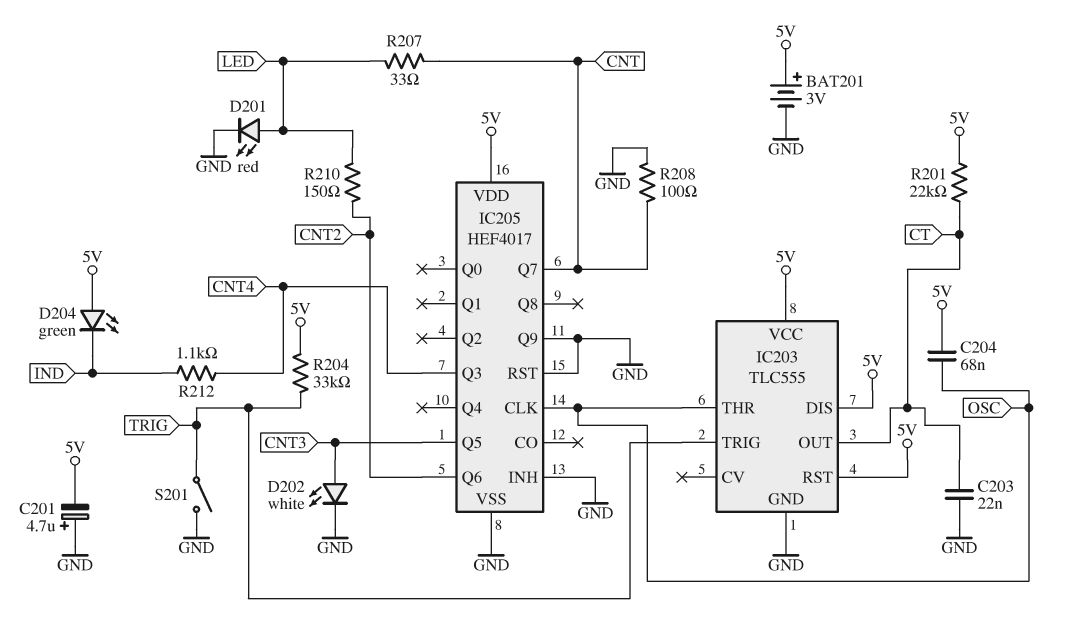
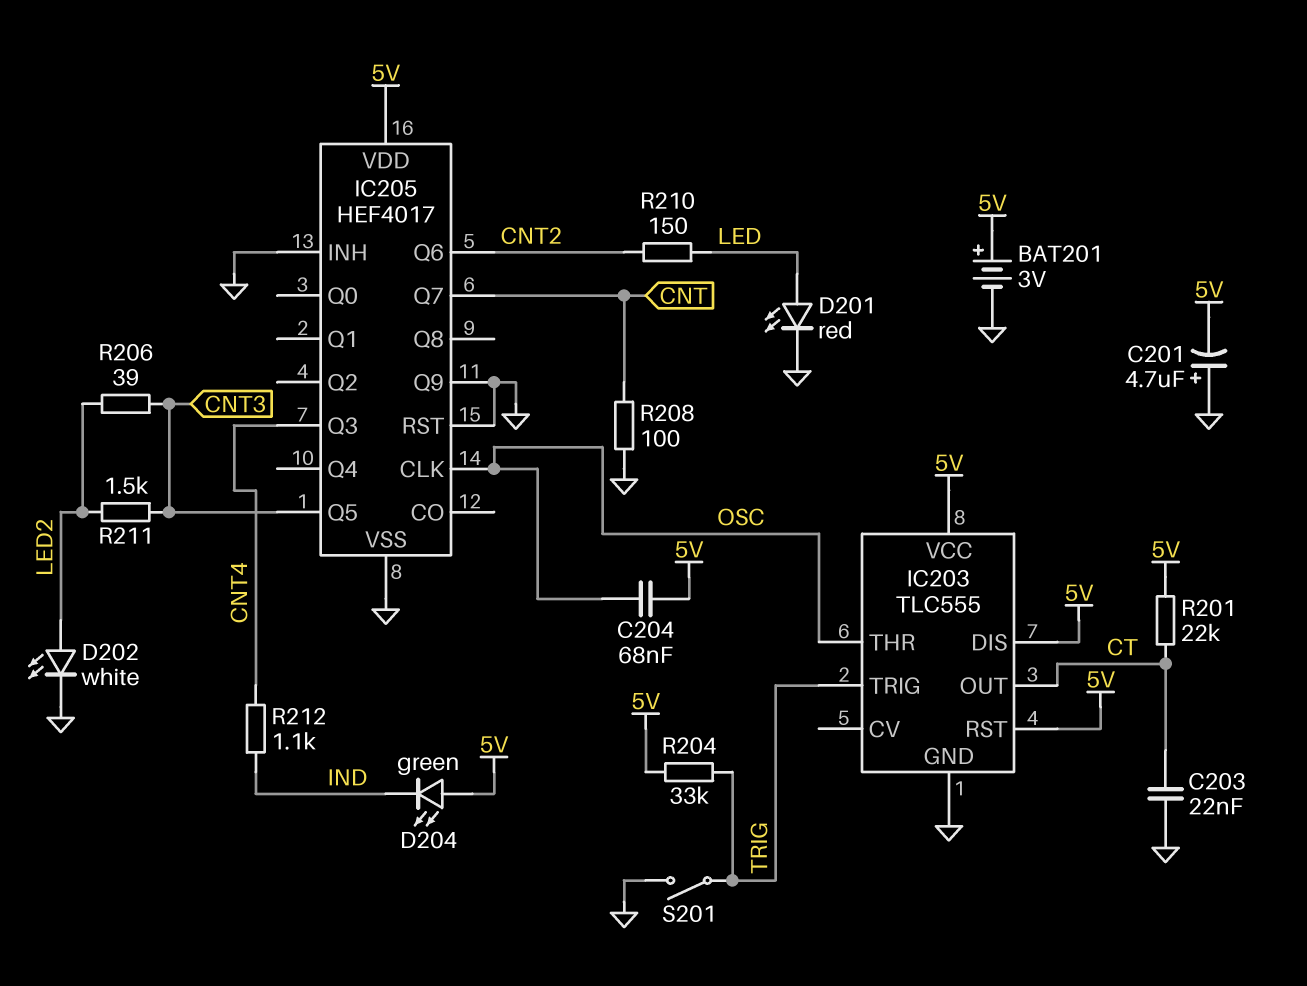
D202: LED white (A CNT3, K GND) -> LED white (A LED2, K GND)
R206: none -> 39 (CNT3, LED2)
R207: 33 (CNT, LED) -> none
R211: none -> 1.5k (CNT3, LED2)

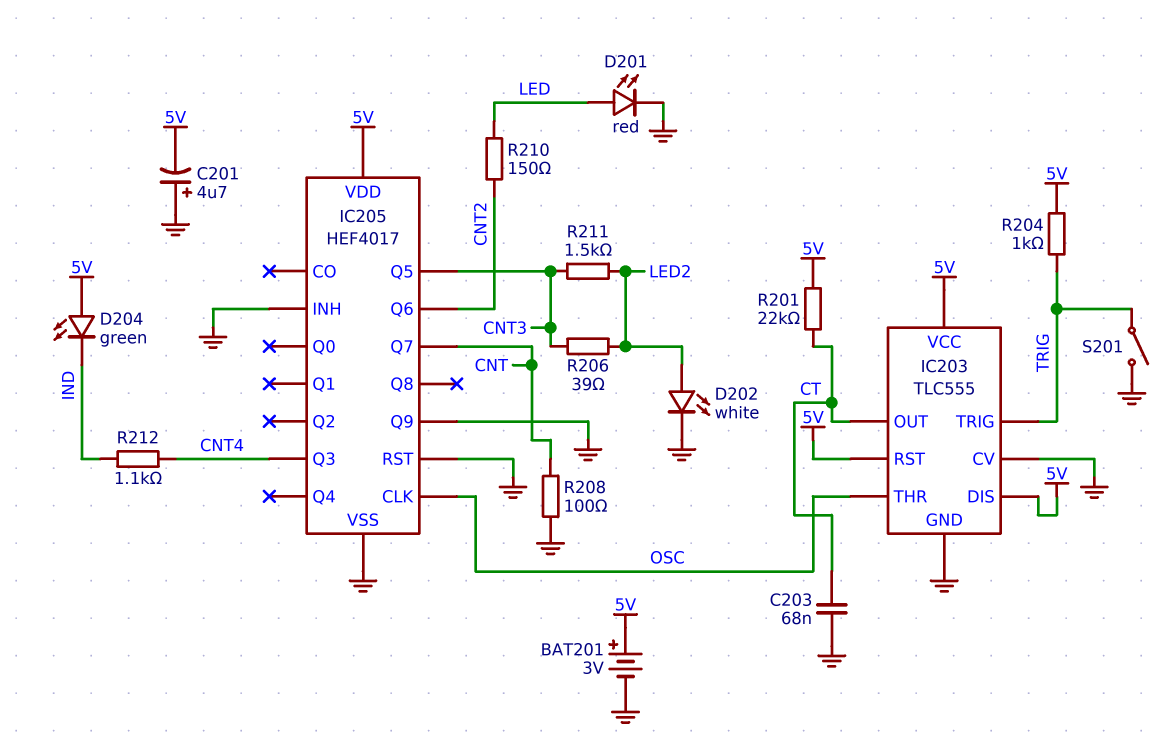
C203: 22nF (CT, GND) -> 68nF (CT, GND)
C204: 68nF (5V, OSC) -> none
IC203 pin CV: none -> GND
R204: 33k (5V, TRIG) -> 1k (5V, TRIG)

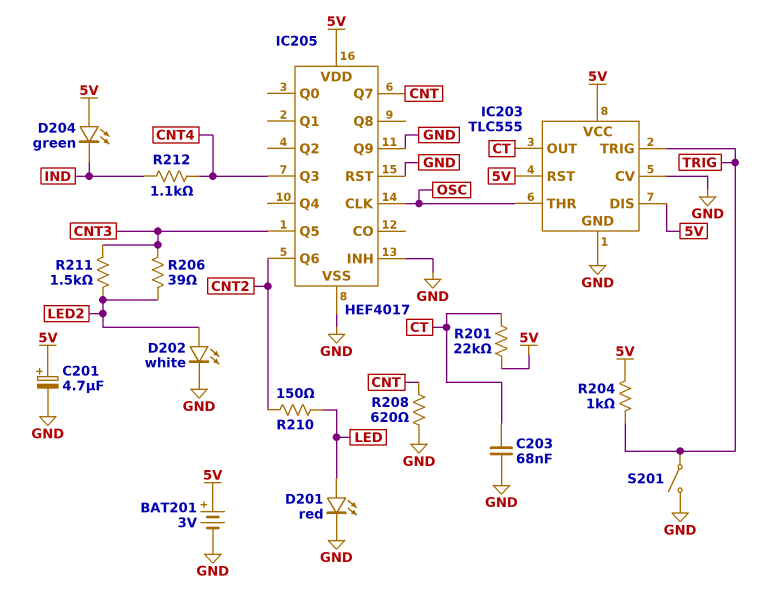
C201: 4.7uF (plus GND, minus 5V) -> 4.7uF (plus 5V, minus GND)
R208: 100 (CNT, GND) -> 620 (CNT, GND)

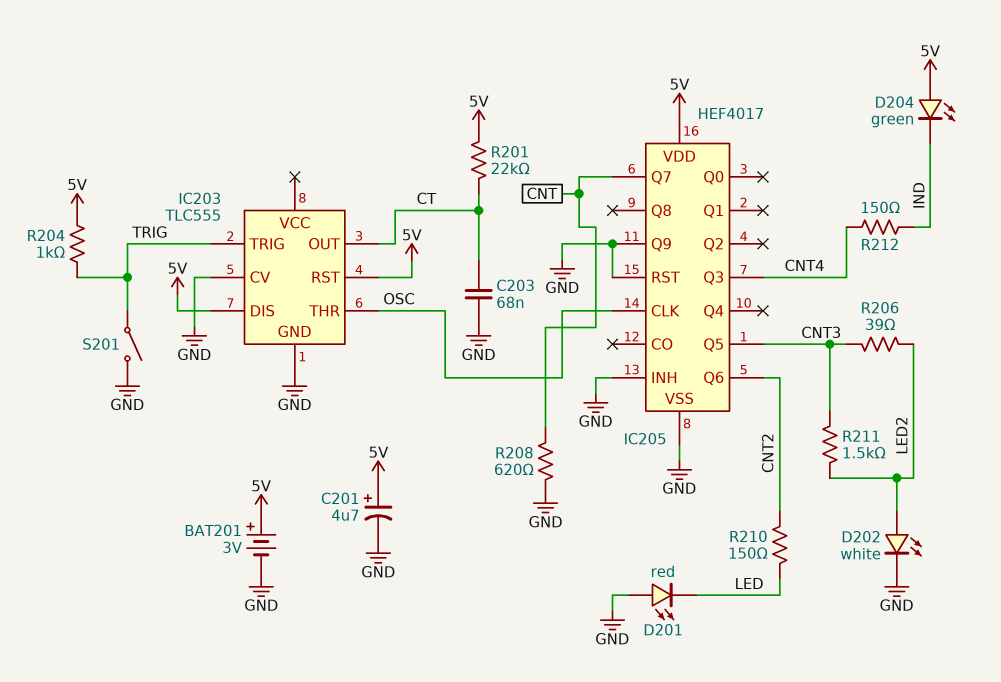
D201: LED red (A LED, K GND) -> LED red (A GND, K LED)
IC203 pin VCC: 5V -> none
R212: 1.1k (CNT4, IND) -> 150 (CNT4, IND)

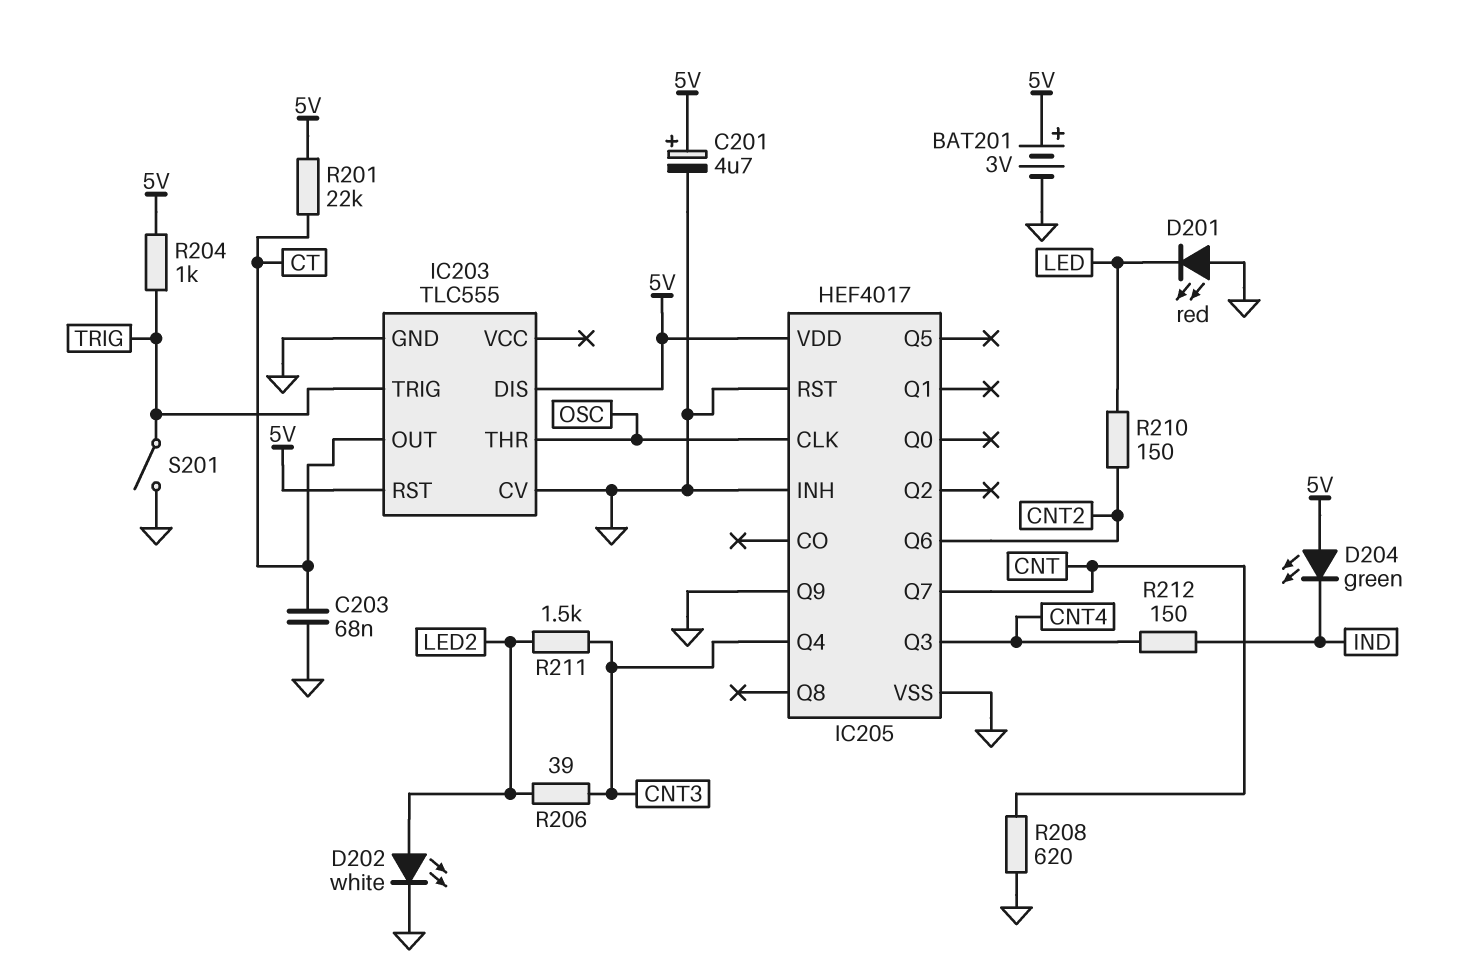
IC205 pin Q4: none -> CNT3
IC205 pin Q5: CNT3 -> none

